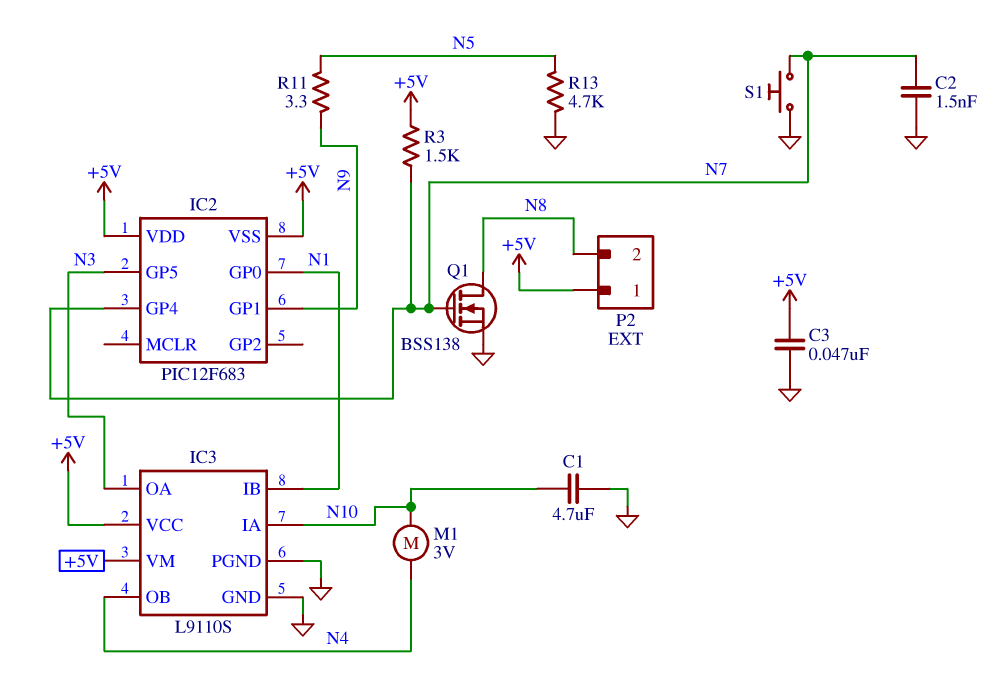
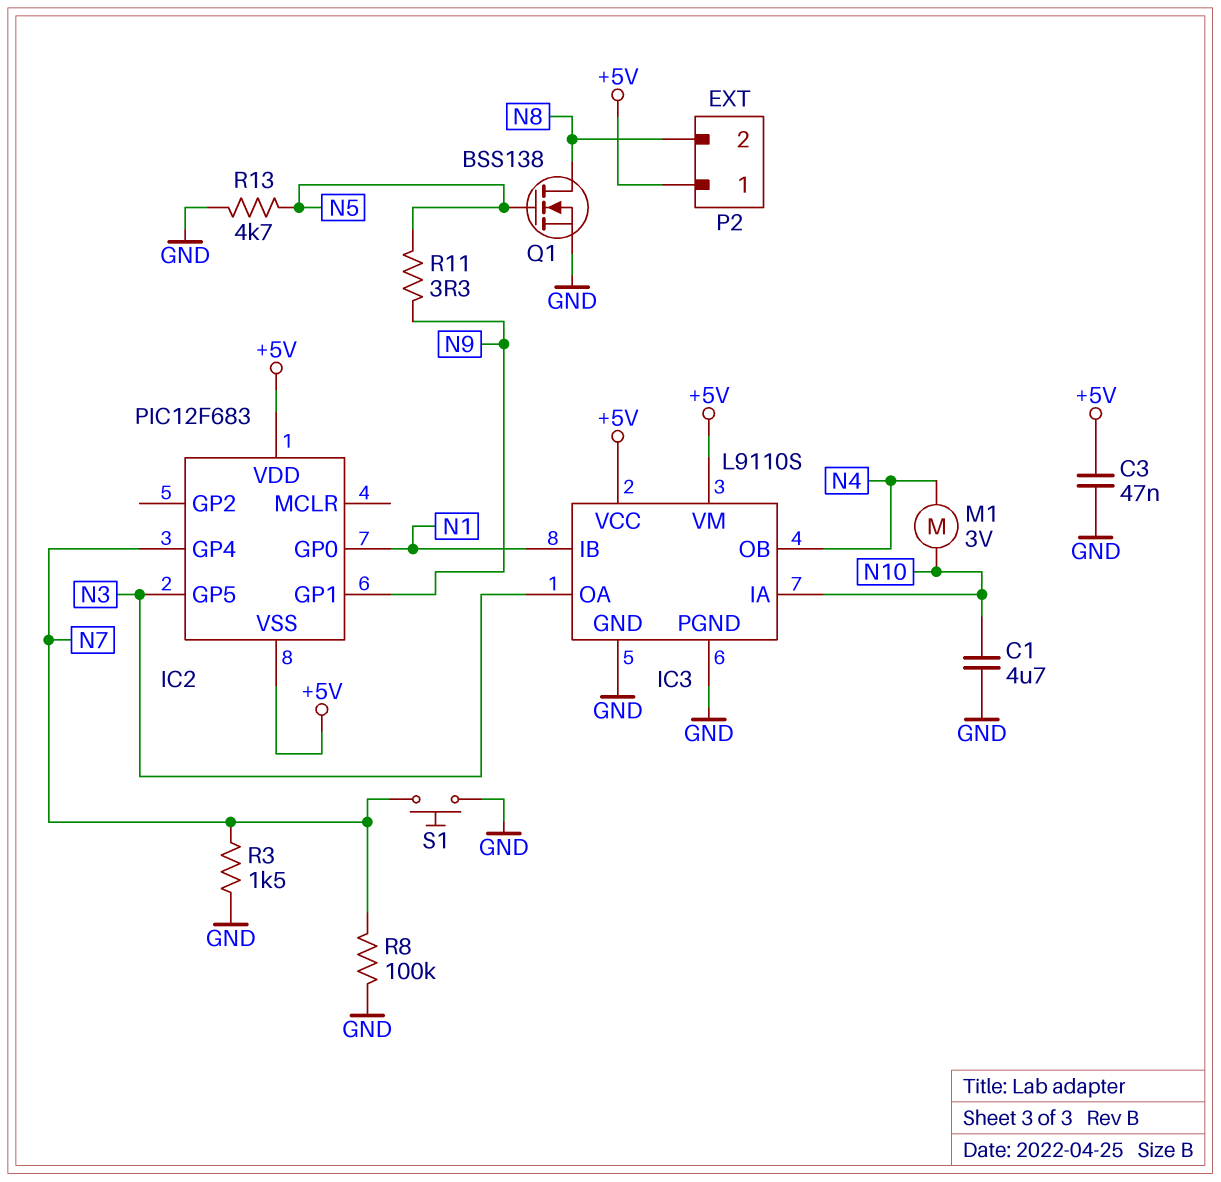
C2: 1.5nF (GND, N7) -> none
Q1: NMOS BSS138 (G N7, D N8, S GND) -> NMOS BSS138 (G N5, D N8, S GND)
R3: 1.5k (+5V, N7) -> 1.5k (GND, N7)
R8: none -> 100k (GND, N7)

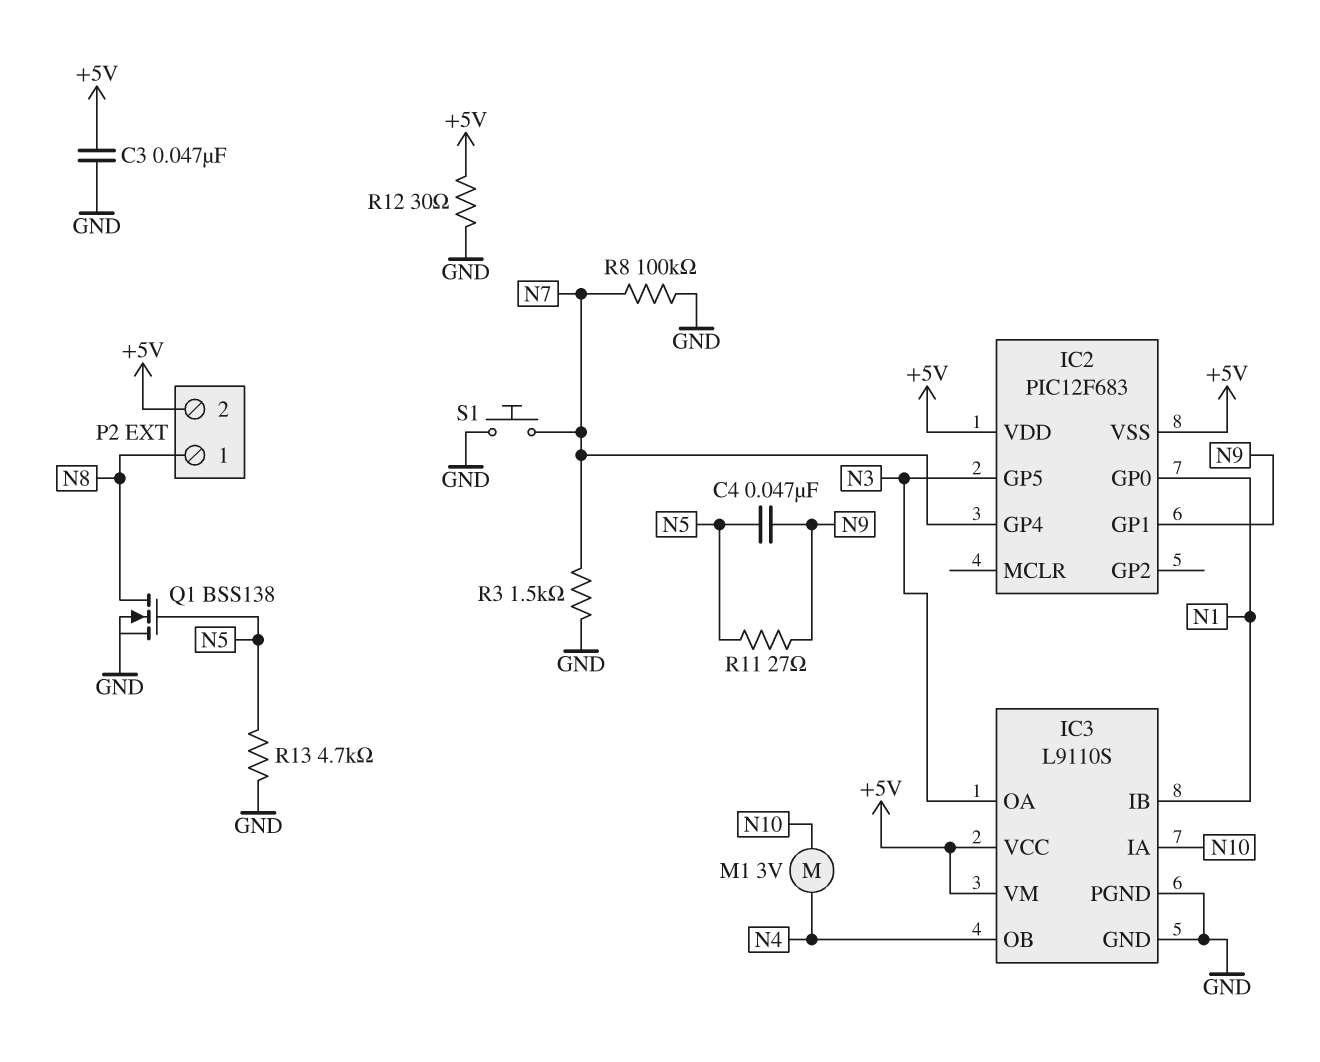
C1: 4.7uF (GND, N10) -> none
C4: none -> 47nF (N5, N9)
P2 pin 1: +5V -> N8
P2 pin 2: N8 -> +5V
R11: 3.3 (N5, N9) -> 27 (N5, N9)
R12: none -> 30 (+5V, GND)

